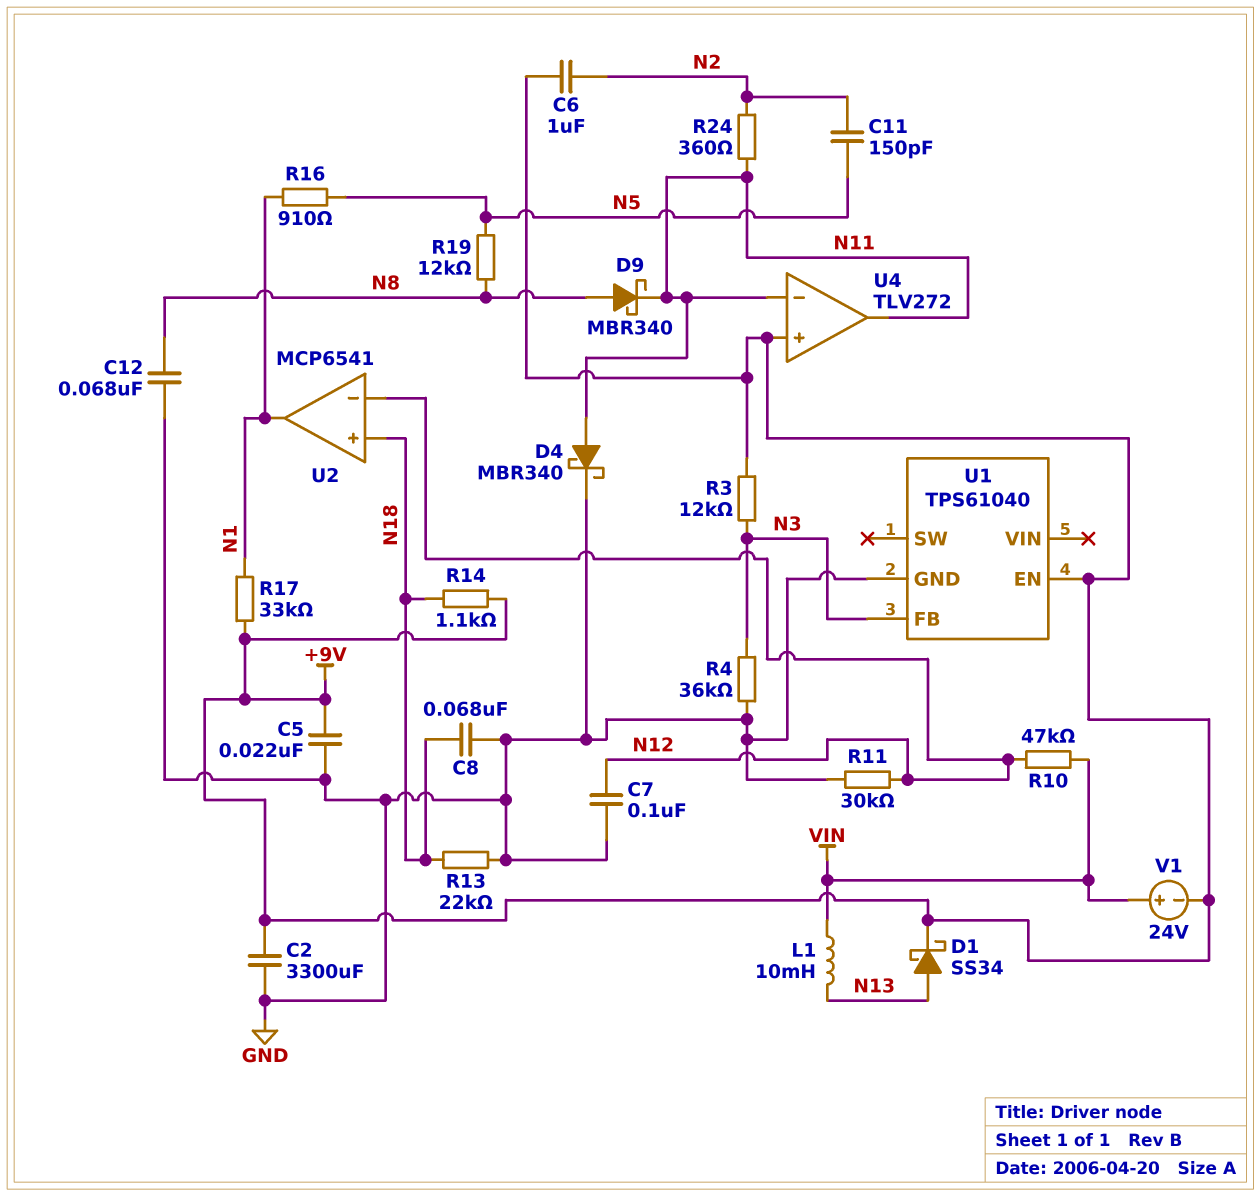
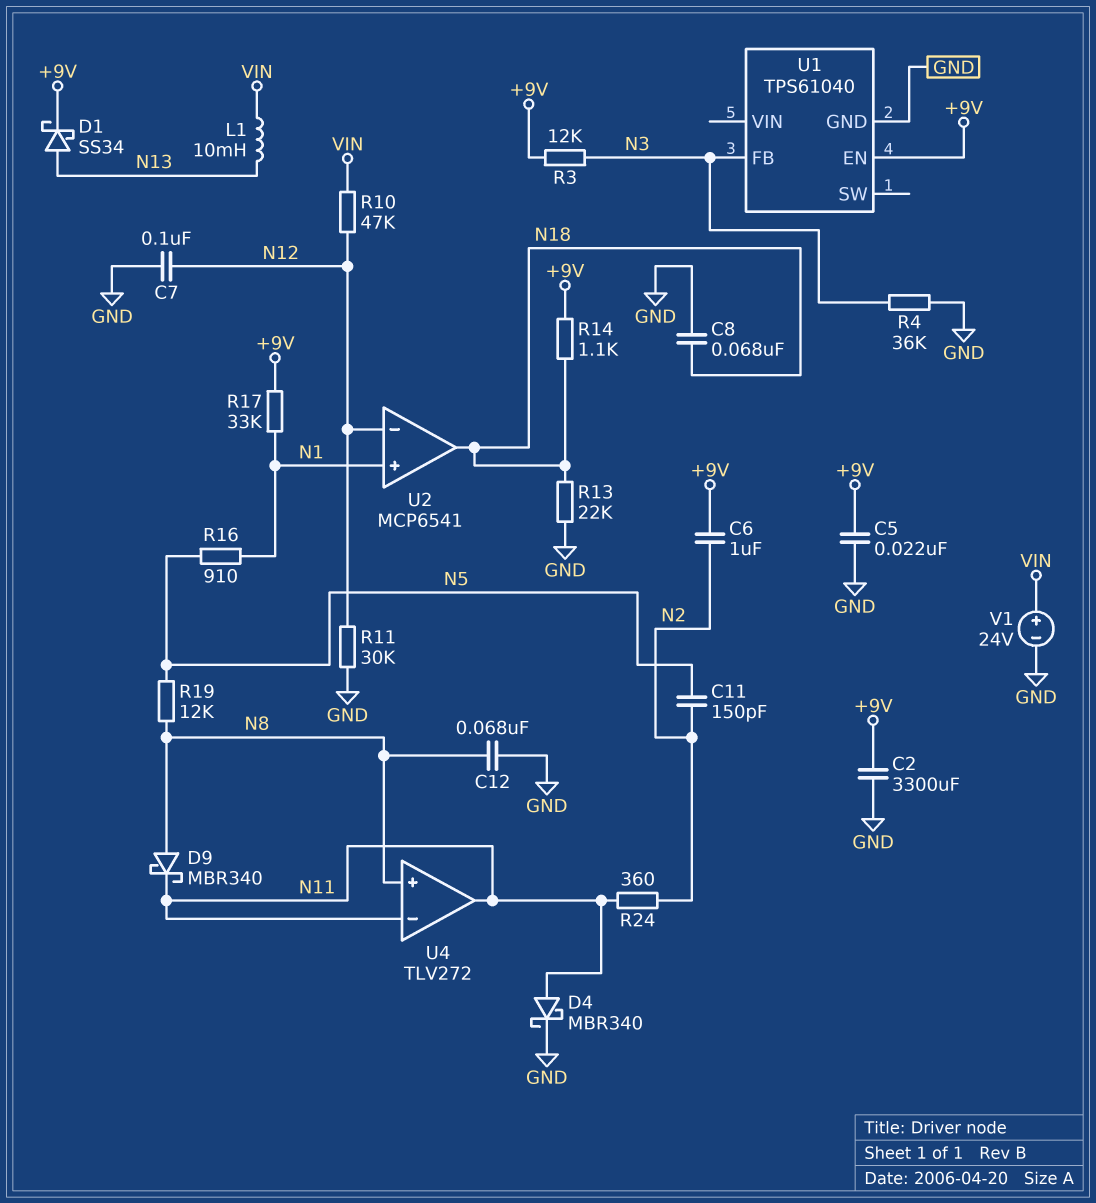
U2 pin in+: N18 -> N1
U2 pin out: N1 -> N18
U4 pin in+: +9V -> N8
V1: 24V (plus VIN, minus +9V) -> 24V (plus VIN, minus GND)

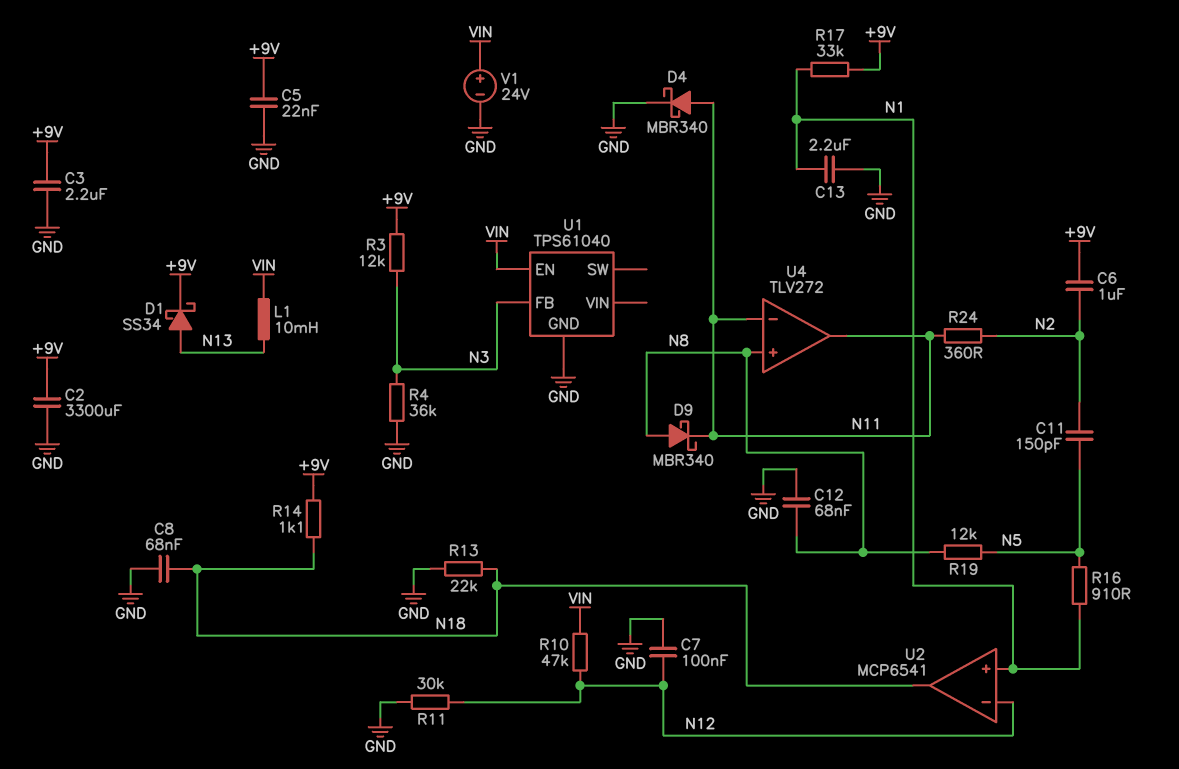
C3: none -> 2.2uF (+9V, GND)
C13: none -> 2.2uF (GND, N1)
U1 pin EN: +9V -> VIN

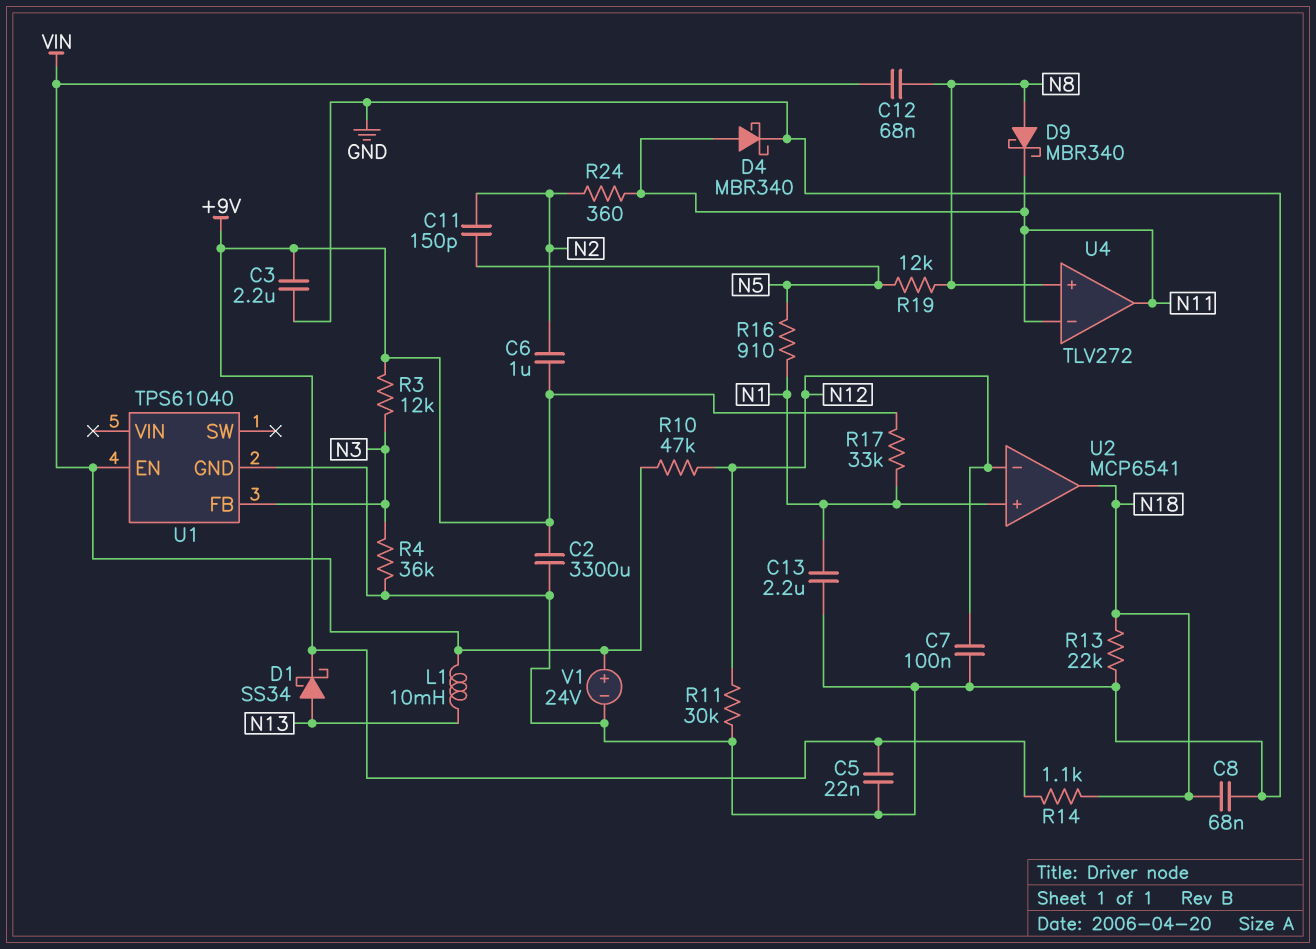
C12: 68nF (GND, N8) -> 68nF (N8, VIN)

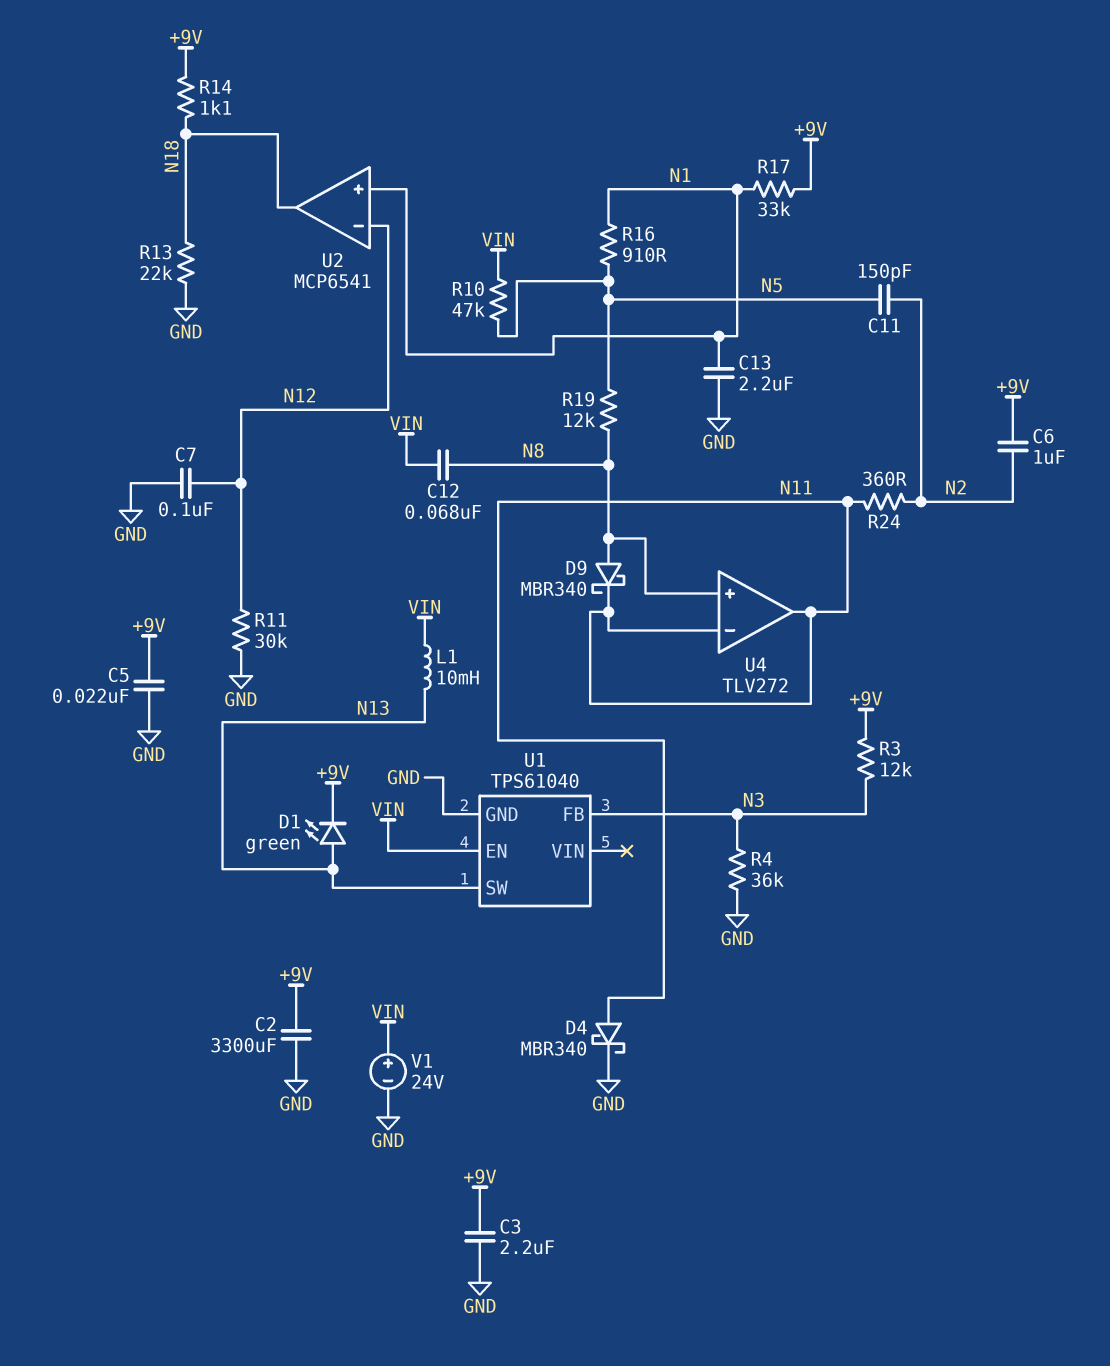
C8: 68nF (GND, N18) -> none
D1: schottky SS34 (A N13, K +9V) -> LED green (A N13, K +9V)
R10: 47k (N12, VIN) -> 47k (N5, VIN)
U1 pin SW: none -> N13

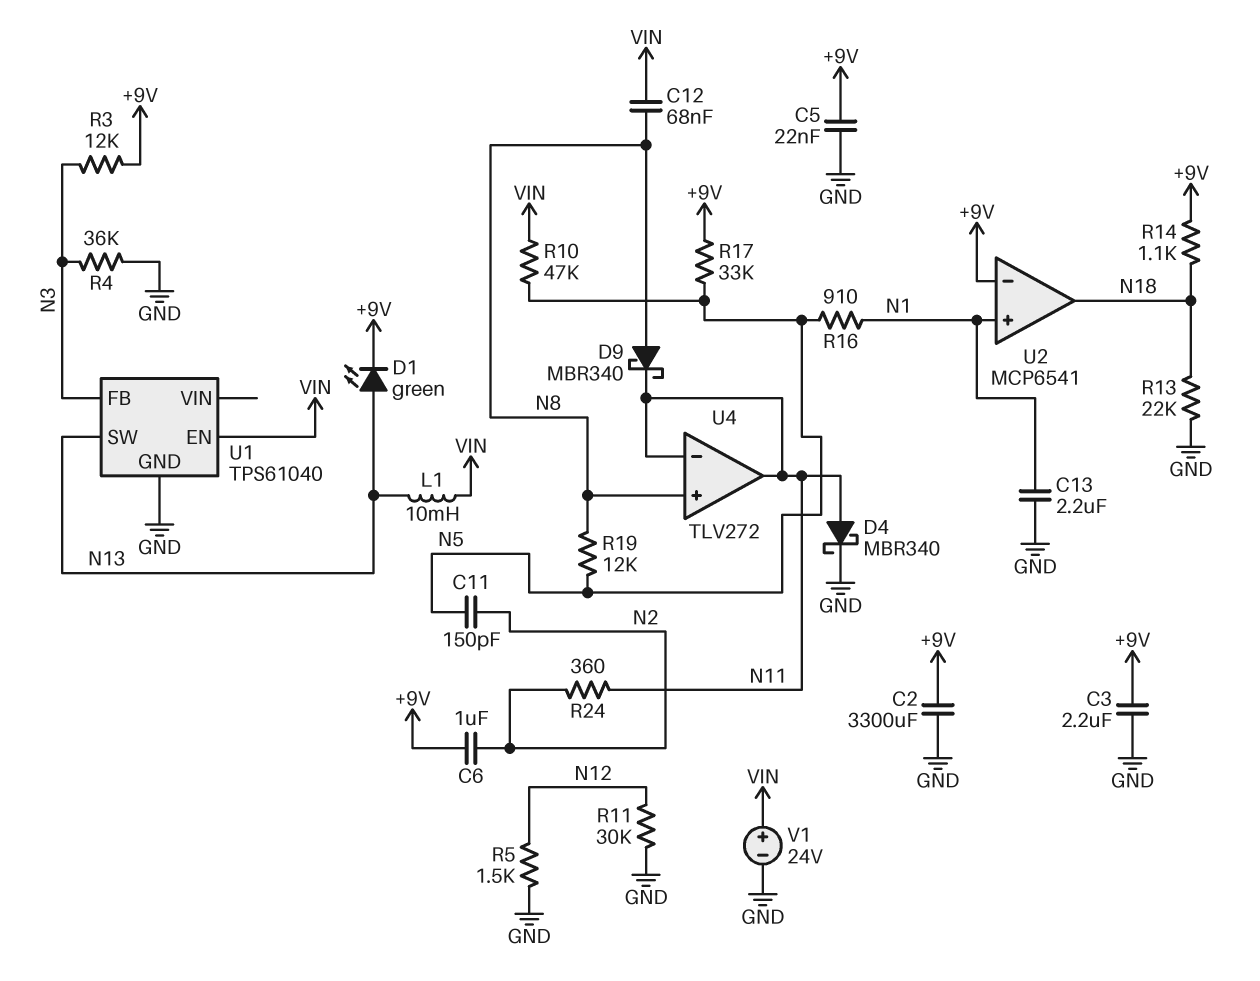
C7: 100nF (GND, N12) -> none
R5: none -> 1.5k (GND, N12)
R17: 33k (+9V, N1) -> 33k (+9V, N5)
U2 pin in-: N12 -> +9V

